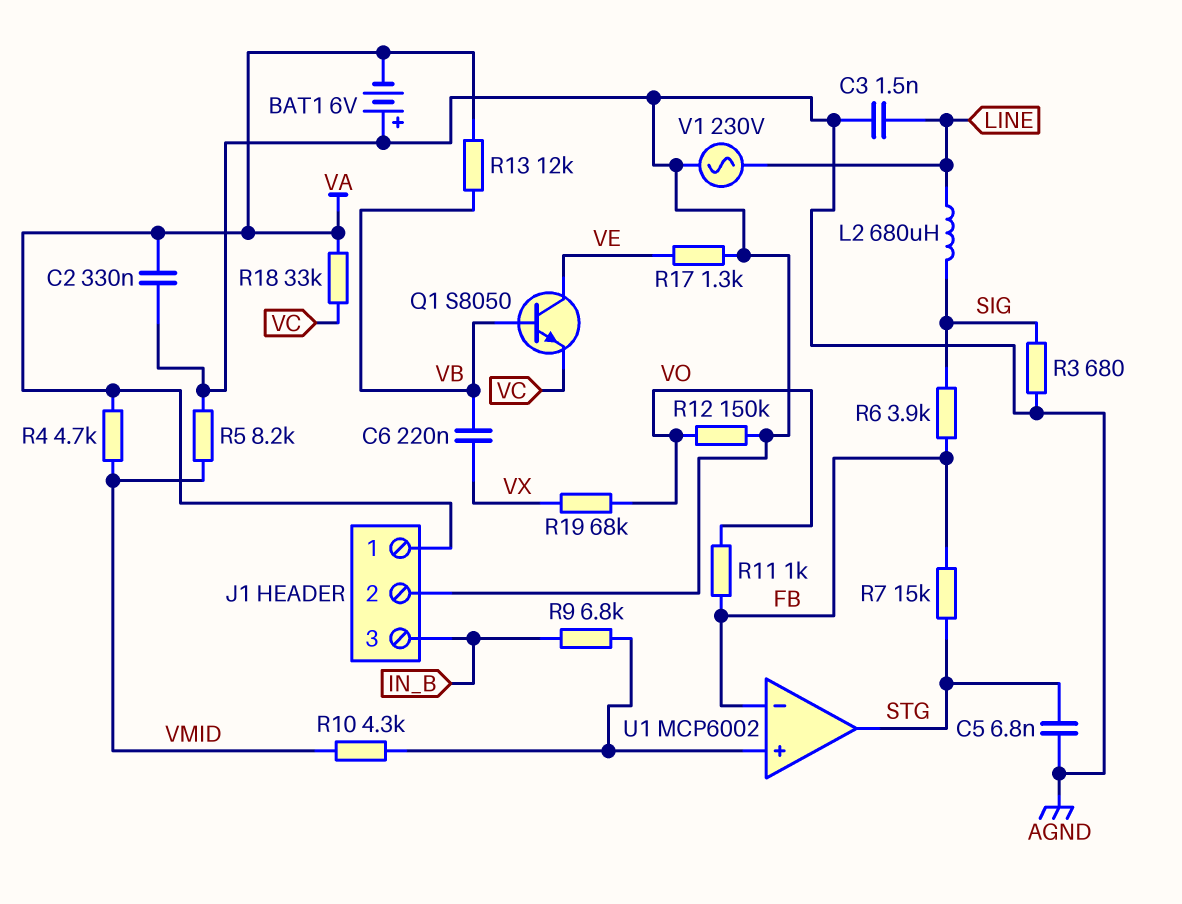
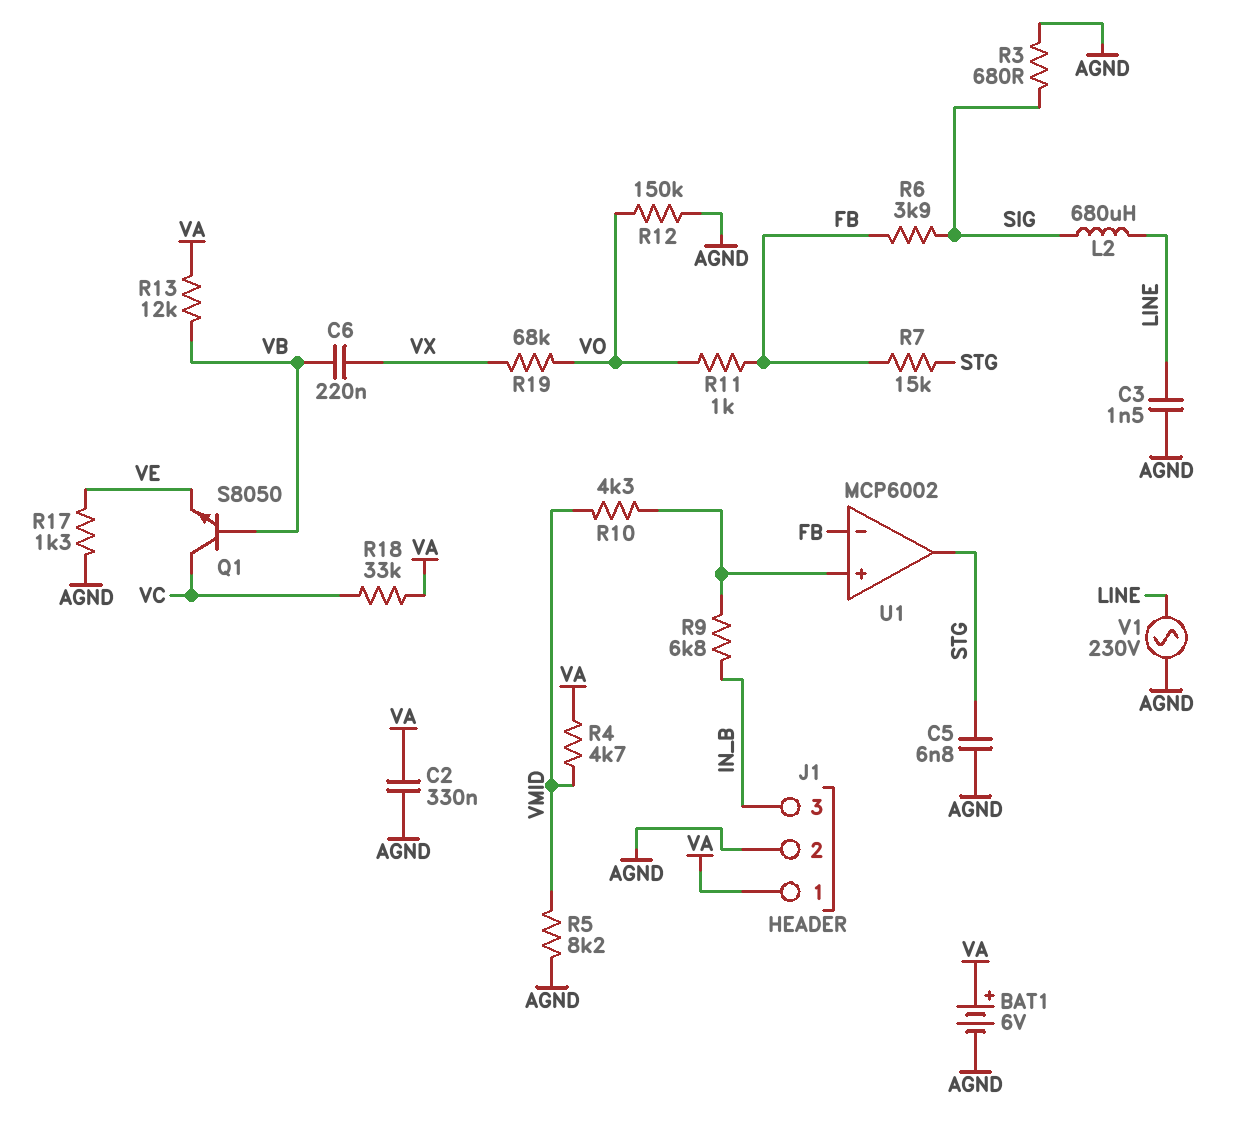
BAT1: 6V (plus AGND, minus VA) -> 6V (plus VA, minus AGND)
Q1: NPN S8050 (B VB, C VE, E VC) -> NPN S8050 (B VB, C VC, E VE)

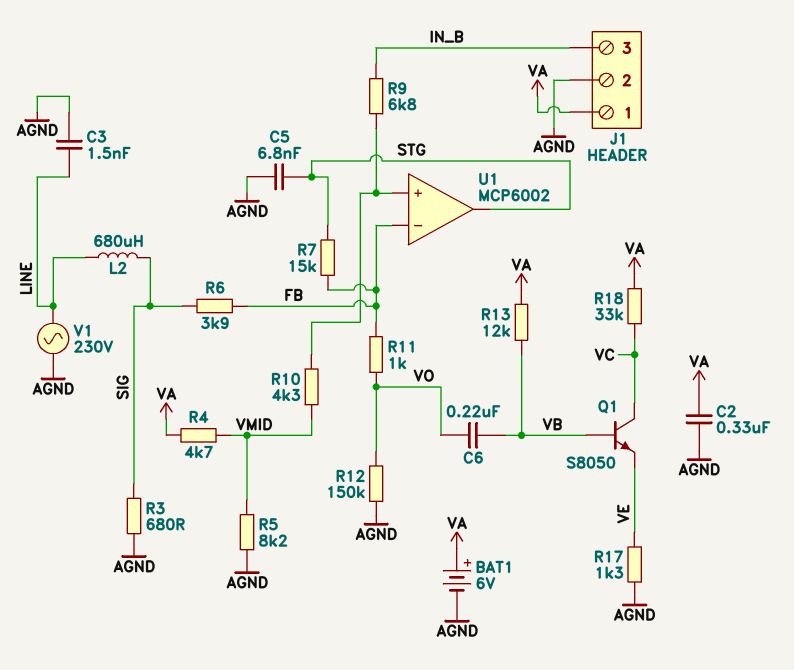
C6: 220nF (VB, VX) -> 220nF (VB, VO)
R19: 68k (VO, VX) -> none

